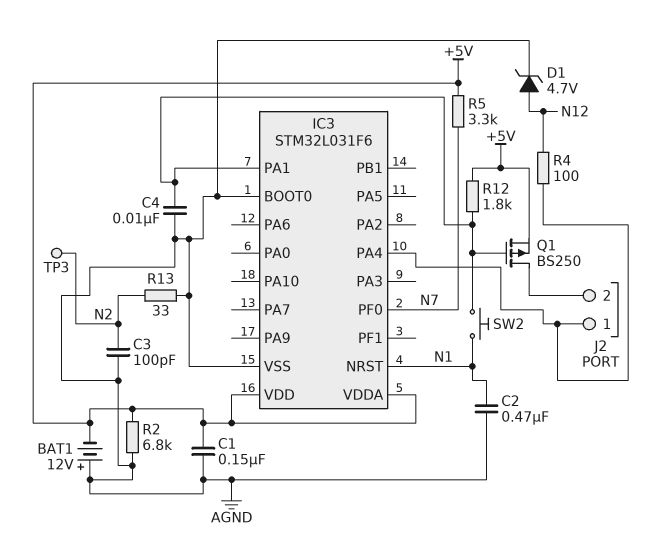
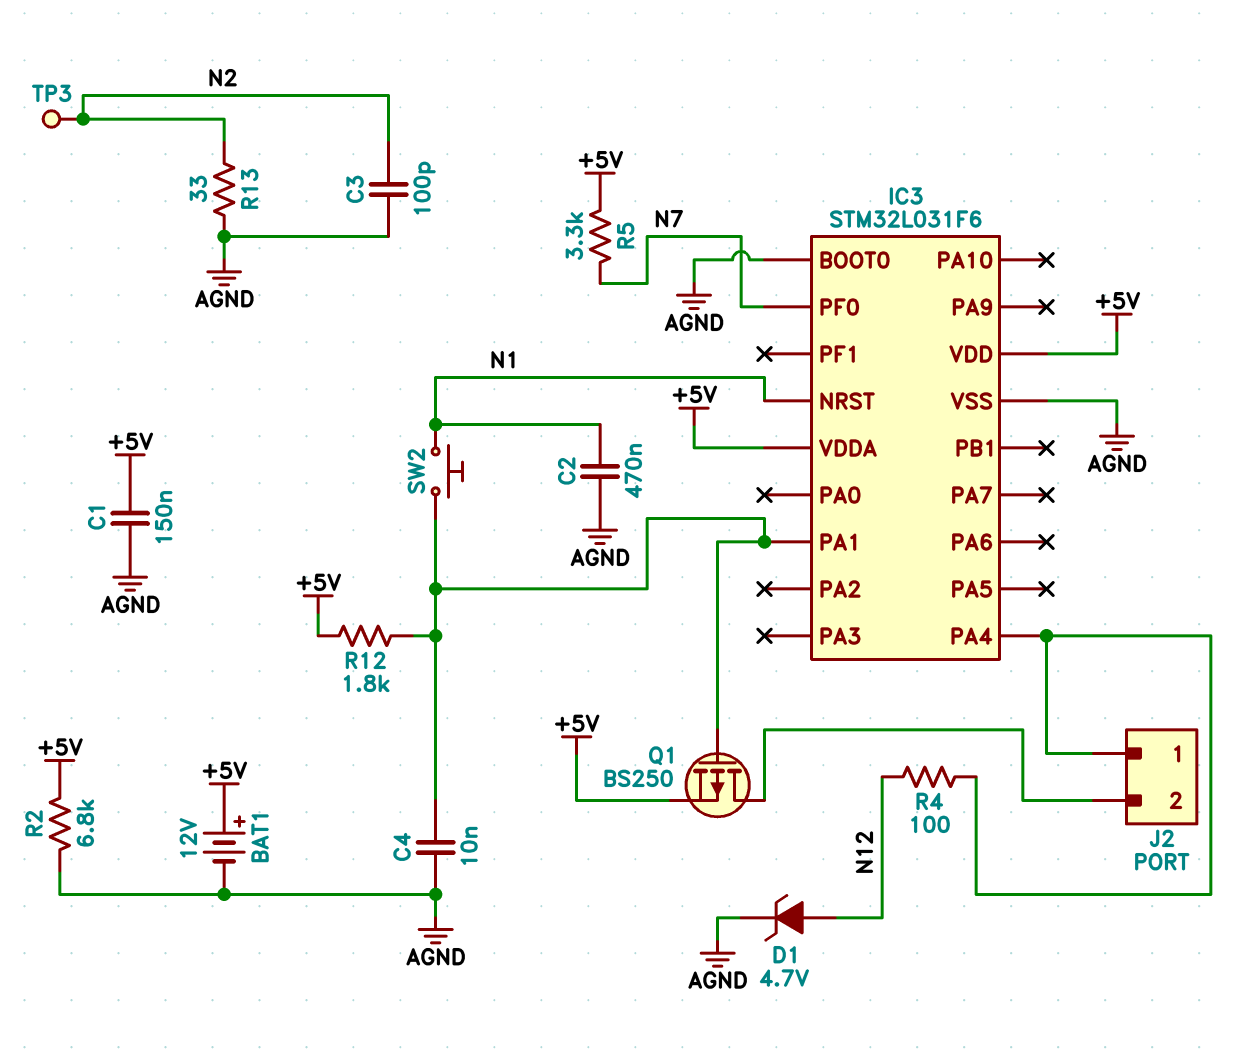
BAT1: 12V (plus AGND, minus +5V) -> 12V (plus +5V, minus AGND)

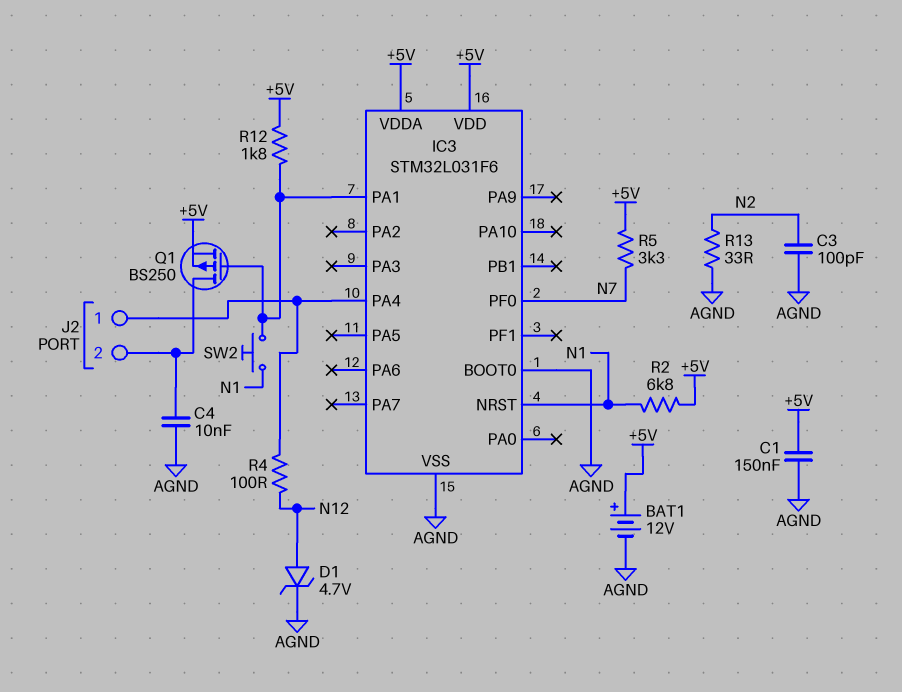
C2: 470nF (AGND, N1) -> none
C4: 10nF (AGND, IC3/PA1) -> 10nF (AGND, J2/2)
R2: 6.8k (+5V, AGND) -> 6.8k (+5V, N1)
TP3: test point (N2) -> none

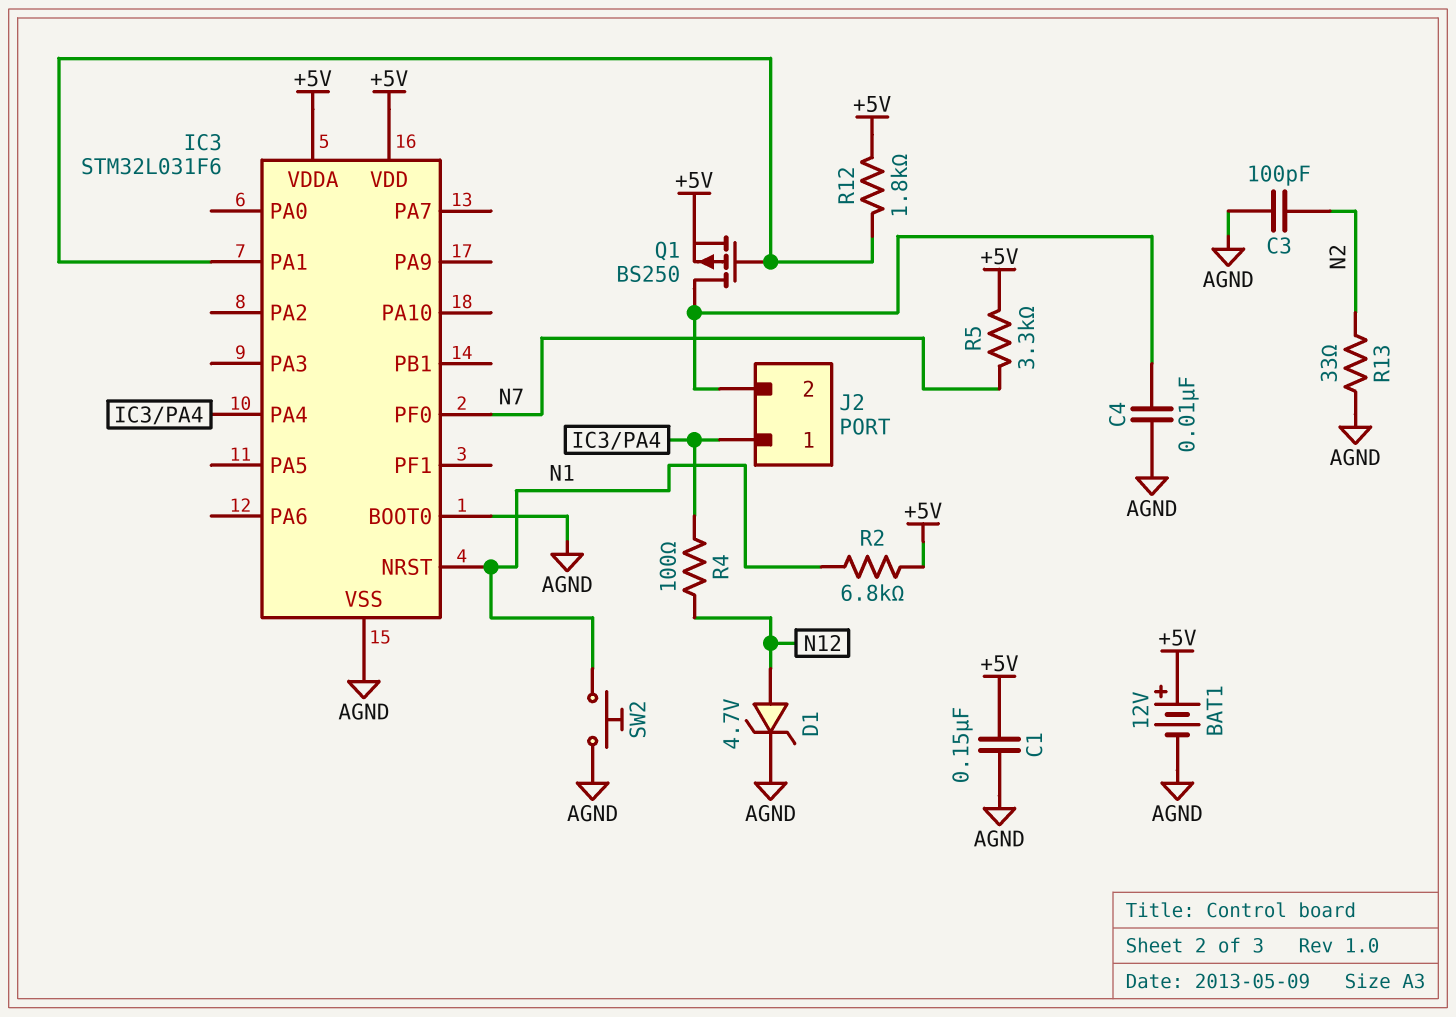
SW2: button (IC3/PA1, N1) -> button (AGND, N1)

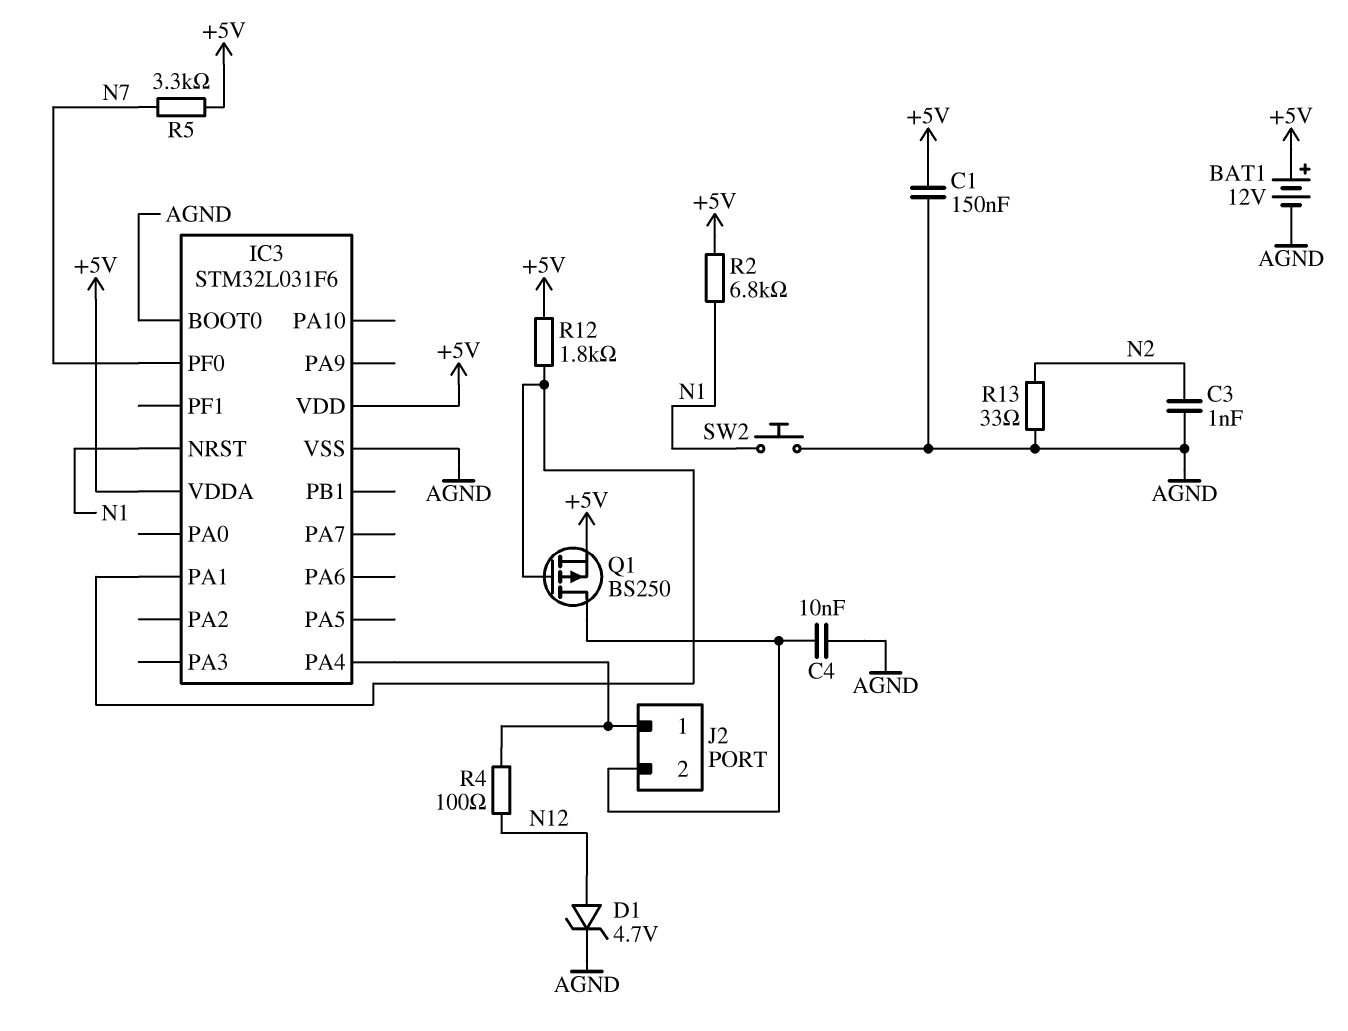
C3: 100pF (AGND, N2) -> 1nF (AGND, N2)

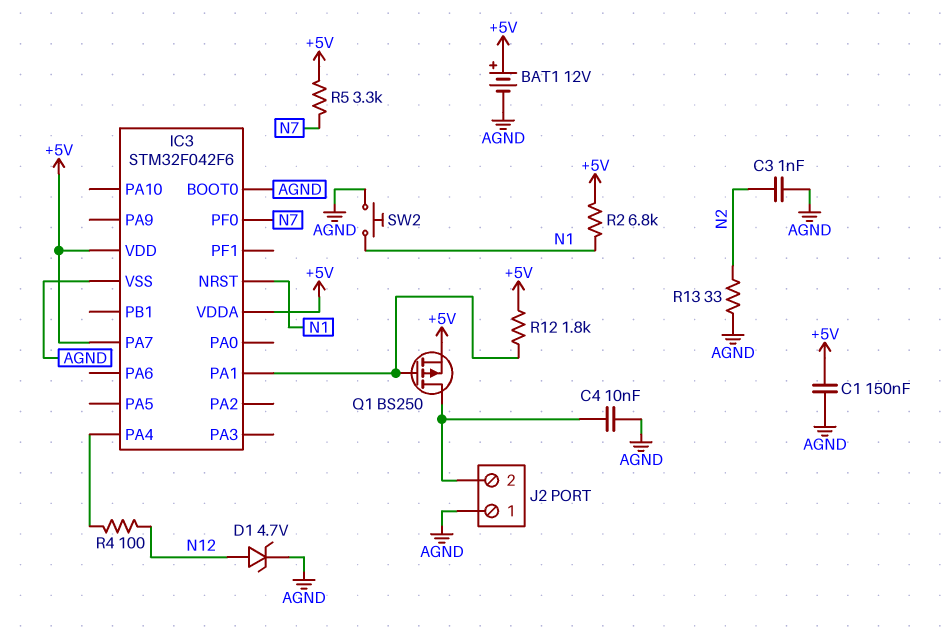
IC3: STM32L031F6 -> STM32F042F6
IC3 pin PA7: none -> +5V
J2 pin 1: IC3/PA4 -> AGND

